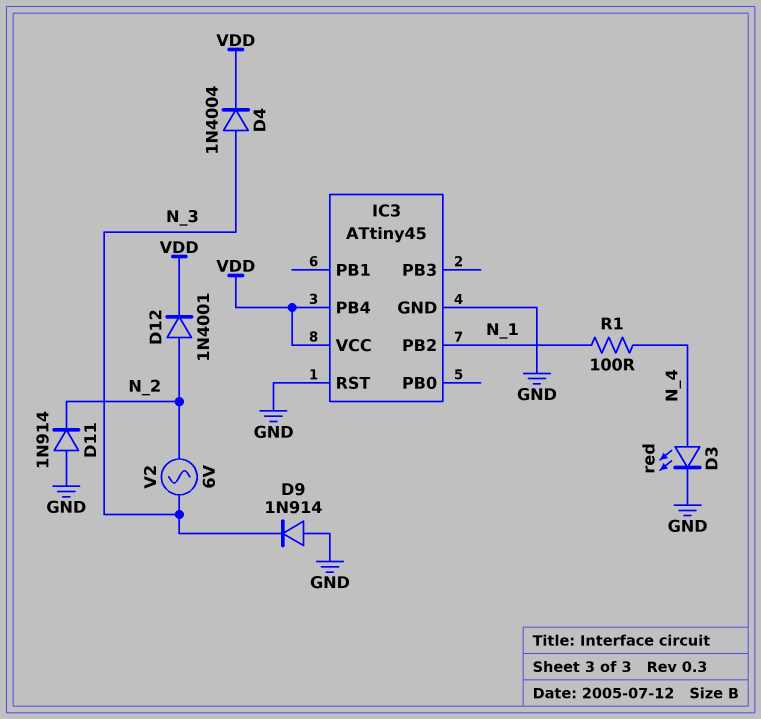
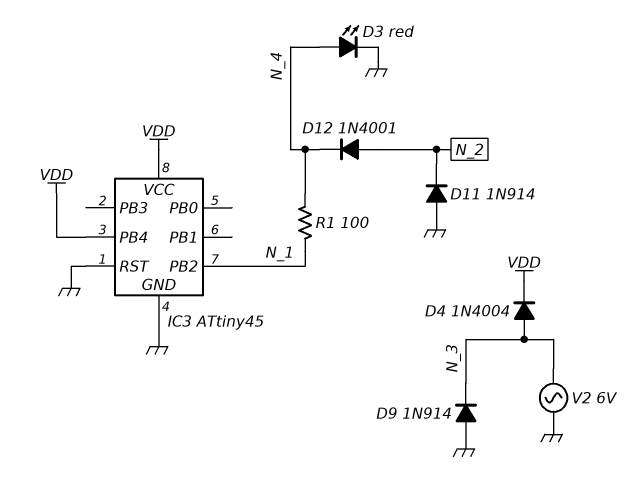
D12: diode 1N4001 (A N_2, K VDD) -> diode 1N4001 (A N_2, K N_4)
V2: AC 6V (N_2, N_3) -> AC 6V (GND, N_3)

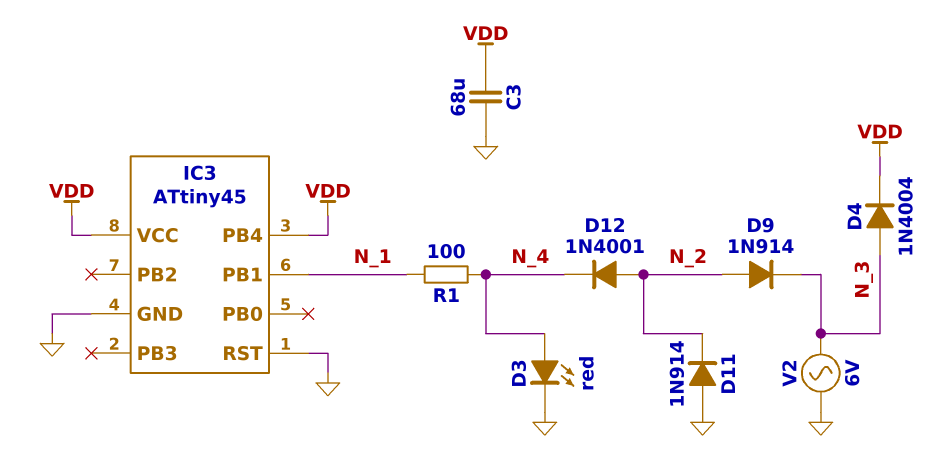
C3: none -> 68uF (GND, VDD)
D9: diode 1N914 (A GND, K N_3) -> diode 1N914 (A N_2, K N_3)
IC3 pin PB1: none -> N_1
IC3 pin PB2: N_1 -> none

